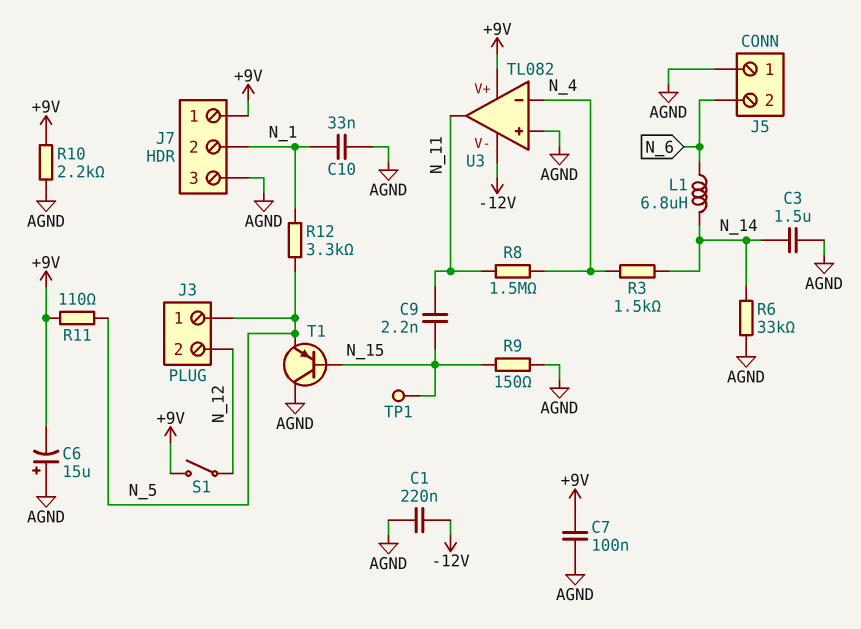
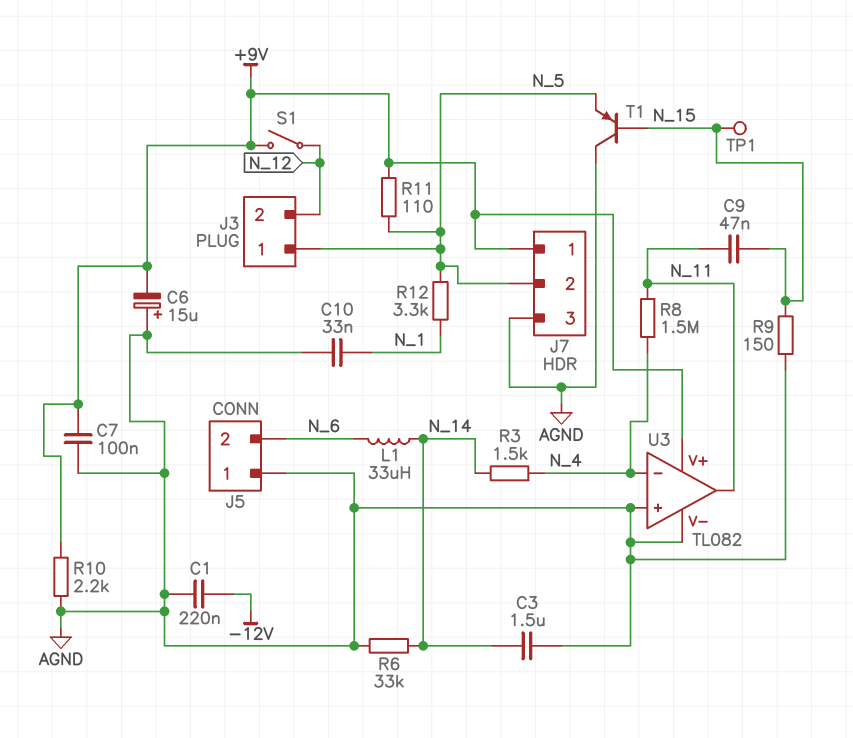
C9: 2.2nF (N_11, N_15) -> 47nF (N_11, N_15)
J7 pin 2: N_1 -> N_5
L1: 6.8uH (N_6, N_14) -> 33uH (N_6, N_14)
U3 pin V-: -12V -> AGND

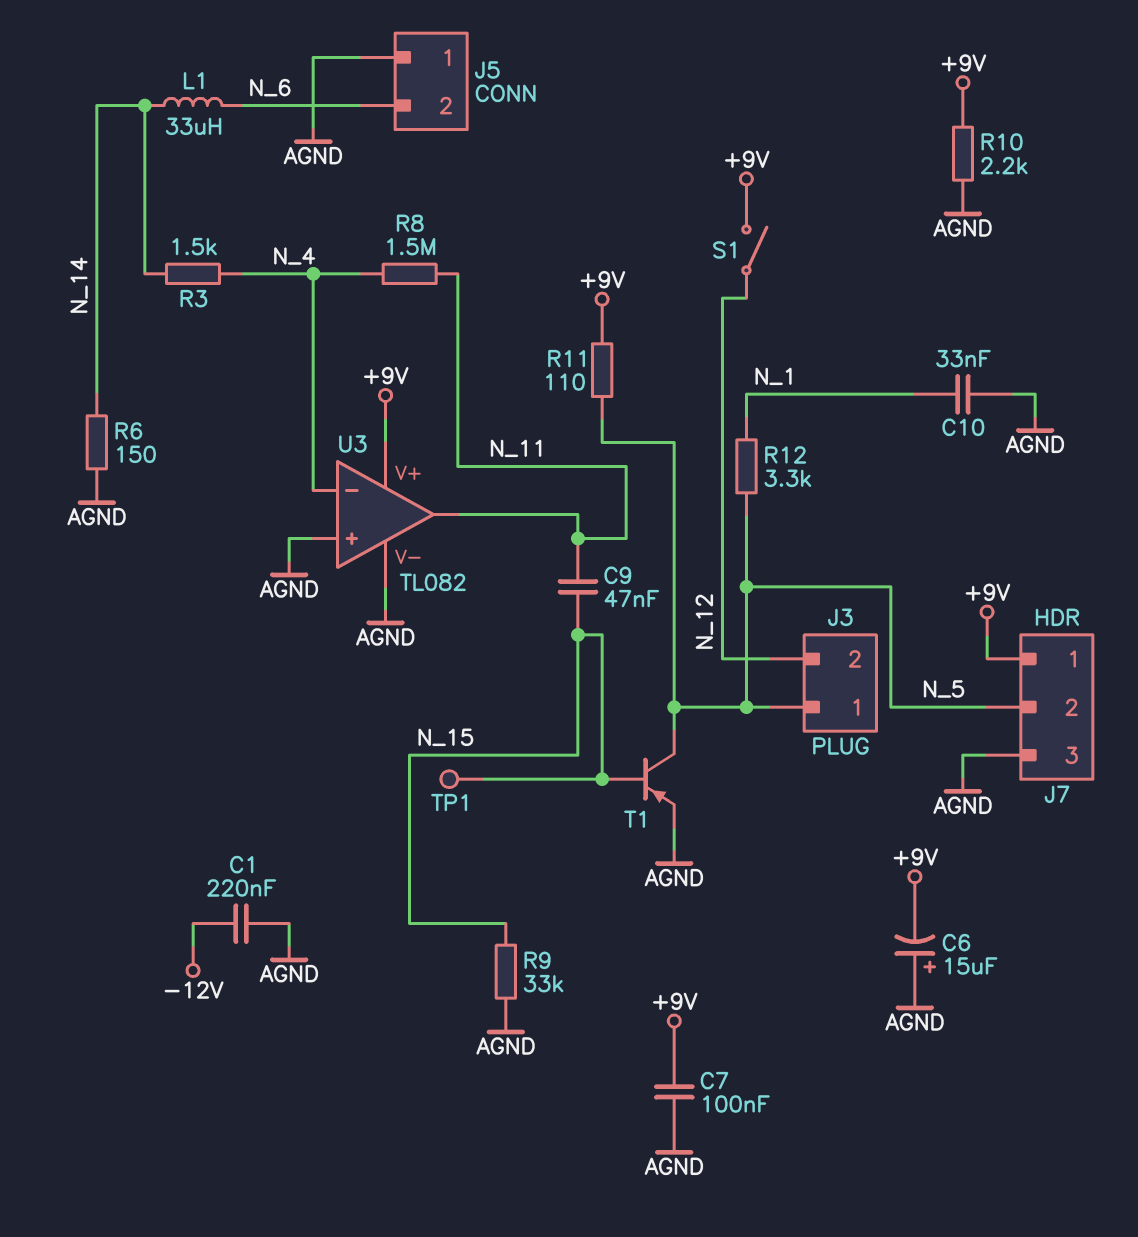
C3: 1.5uF (AGND, N_14) -> none
R6: 33k (AGND, N_14) -> 150 (AGND, N_14)
R9: 150 (AGND, N_15) -> 33k (AGND, N_15)
T1: PNP (B N_15, C AGND, E N_5) -> PNP (B N_15, C N_5, E AGND)

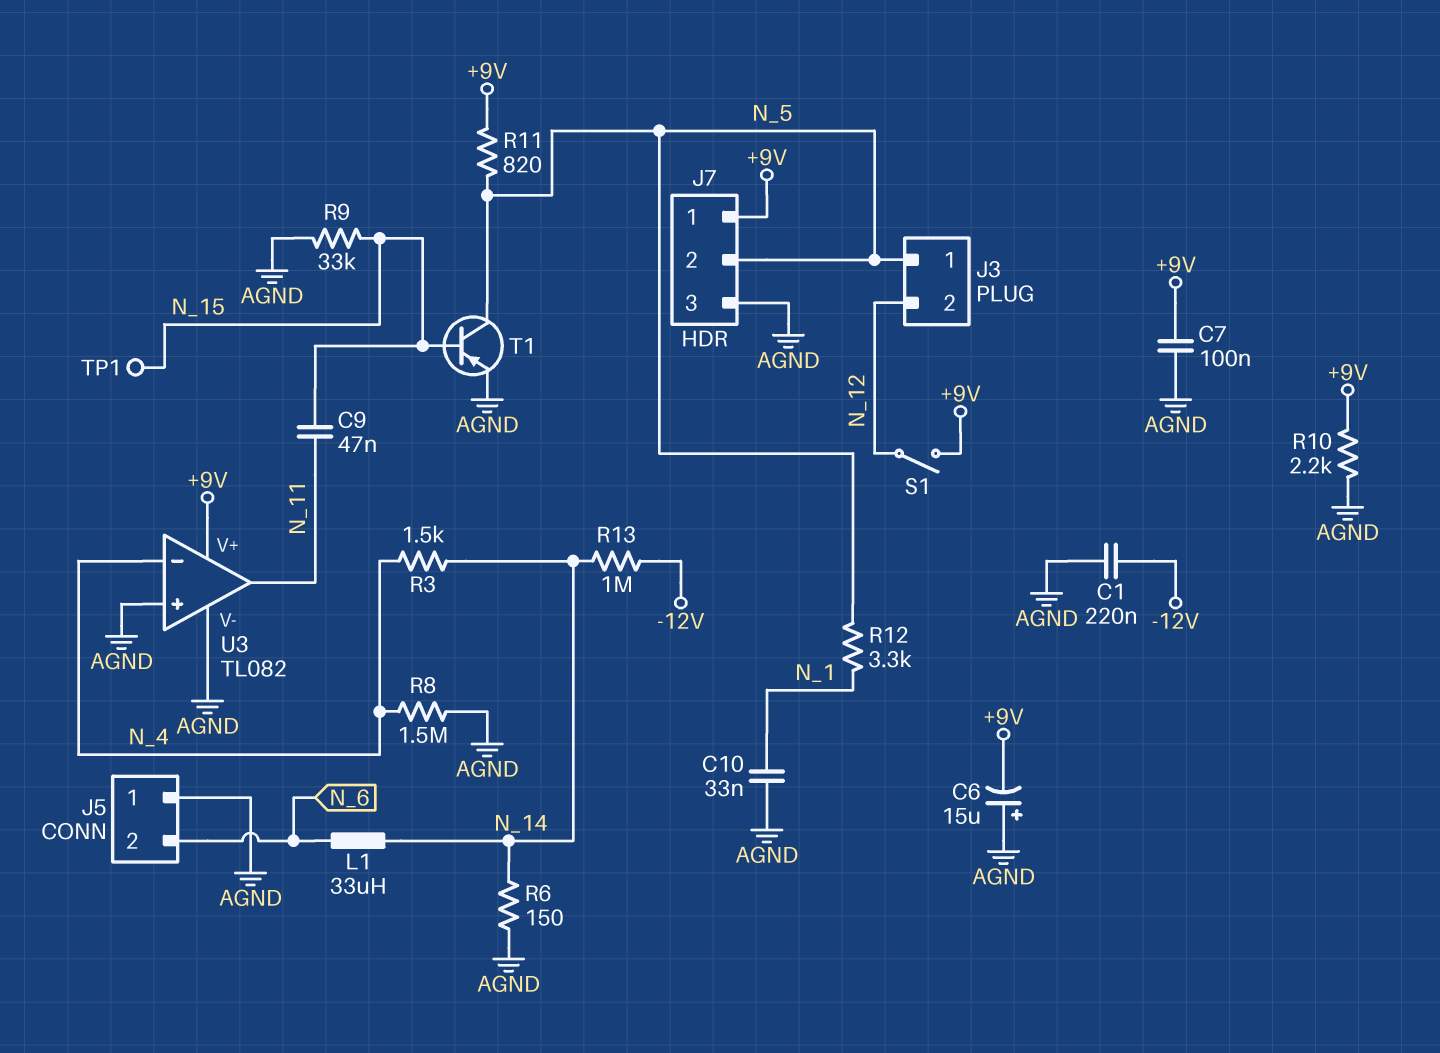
R8: 1.5M (N_4, N_11) -> 1.5M (AGND, N_4)
R11: 110 (+9V, N_5) -> 820 (+9V, N_5)
R13: none -> 1M (-12V, N_14)

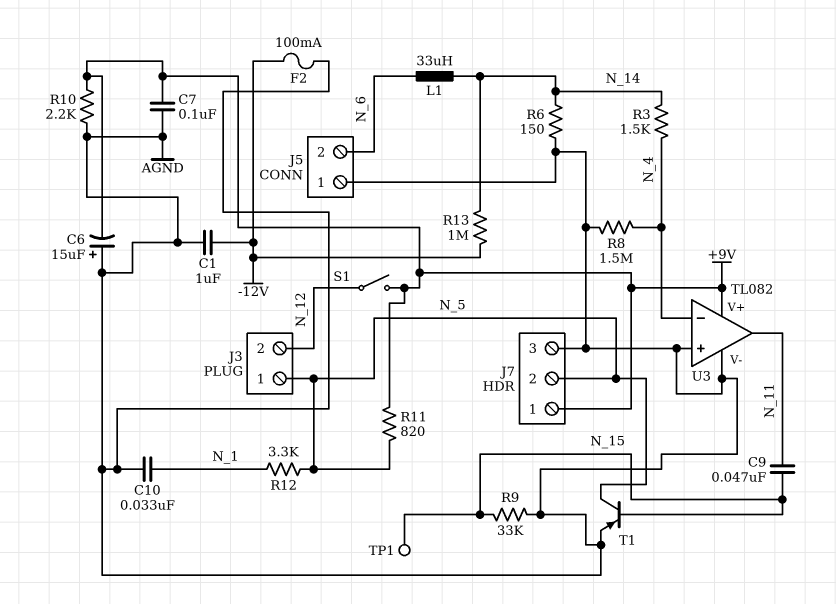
C1: 220nF (-12V, AGND) -> 1uF (-12V, AGND)
F2: none -> 100mA (-12V, AGND)

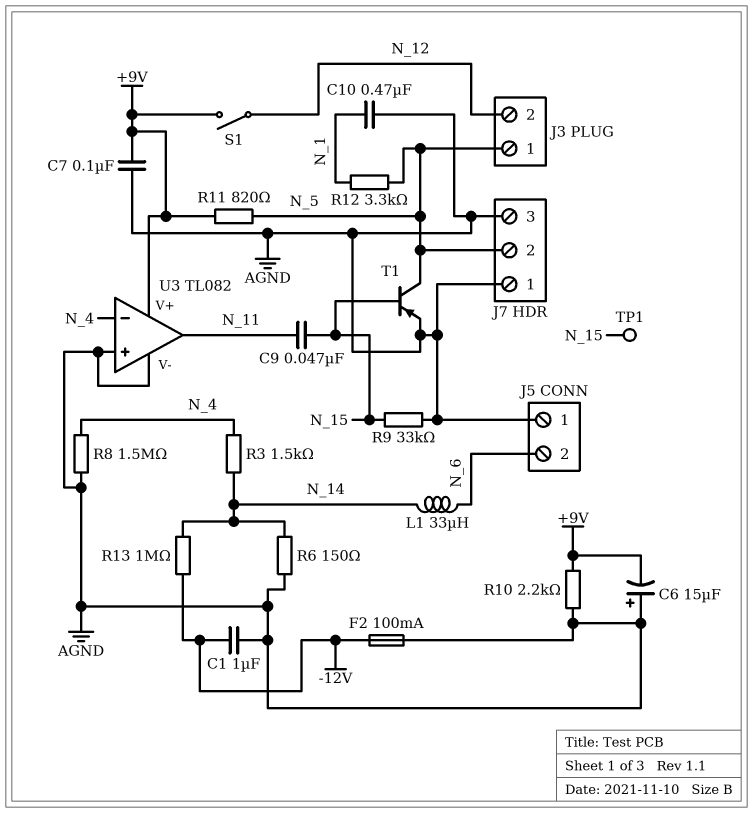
C10: 33nF (AGND, N_1) -> 470nF (AGND, N_1)
J7 pin 1: +9V -> AGND

